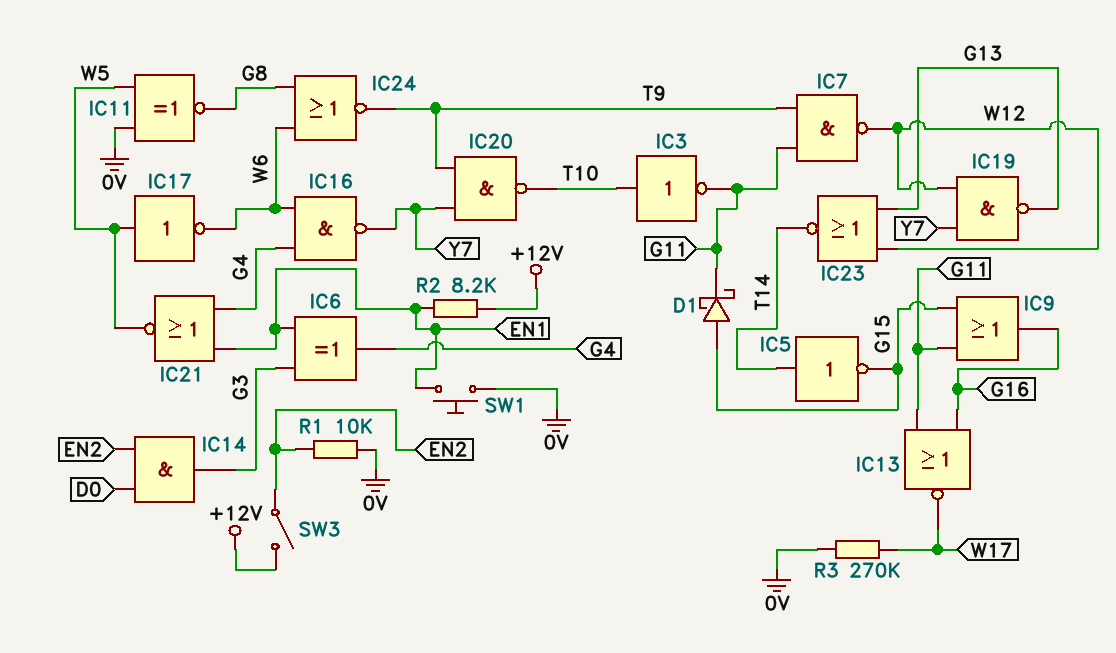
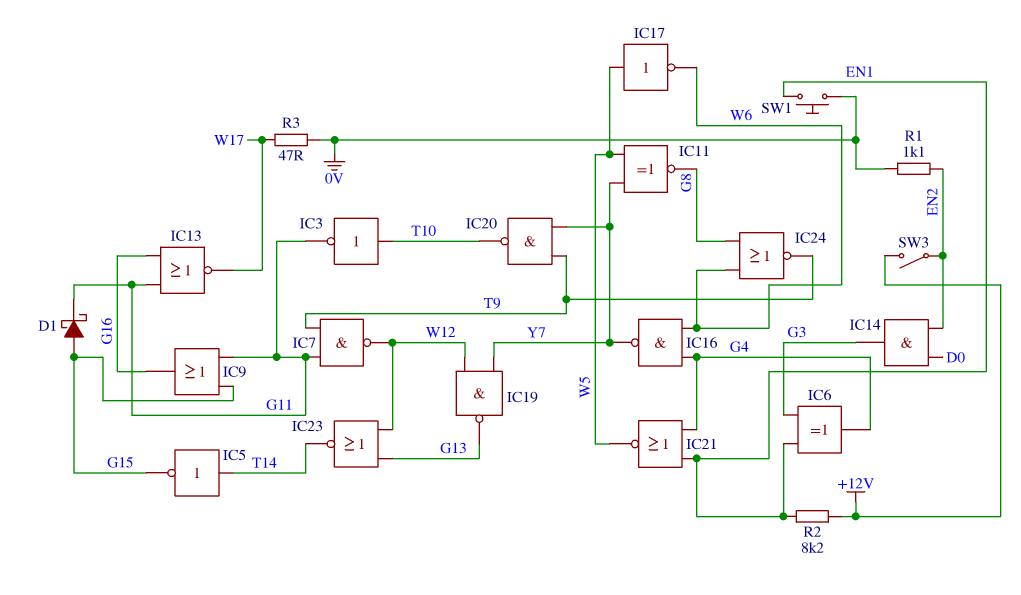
IC11: XNOR (in 0V, in W5, out G8) -> XNOR (in W5, in Y7, out G8)
R1: 10k (0V, EN2) -> 1.1k (0V, EN2)
R3: 270k (0V, W17) -> 47 (0V, W17)

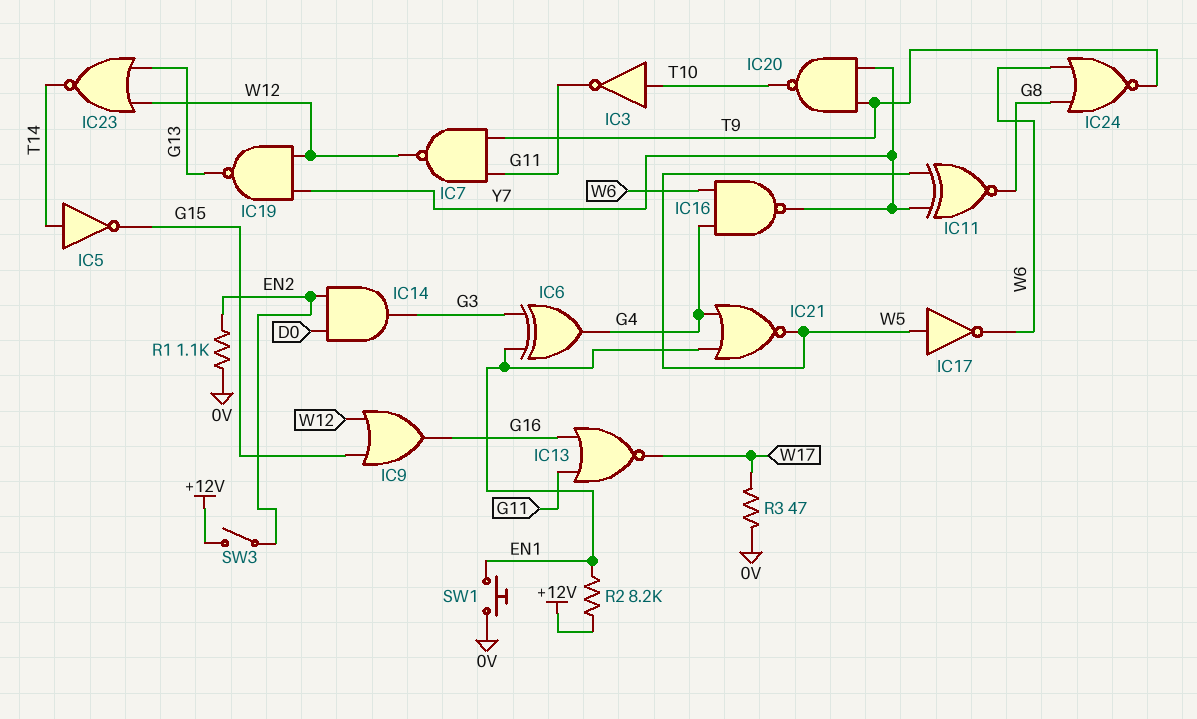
D1: schottky (A G15, K G11) -> none
IC9: OR (in G11, in G15, out G16) -> OR (in G15, in W12, out G16)

